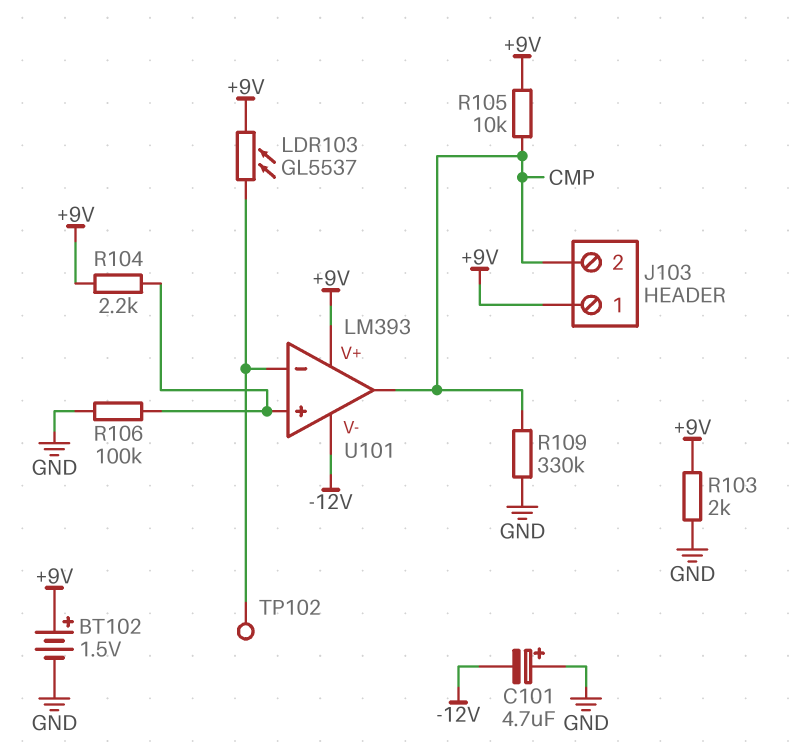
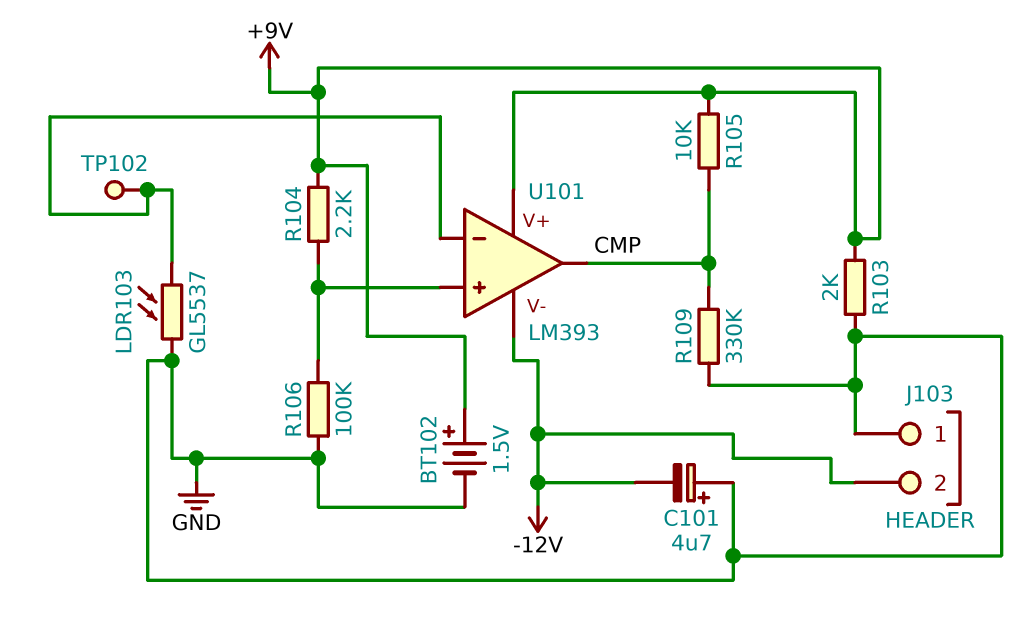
J103 pin 1: +9V -> GND
J103 pin 2: CMP -> -12V
LDR103: GL5537 (+9V, U101/in-) -> GL5537 (GND, U101/in-)

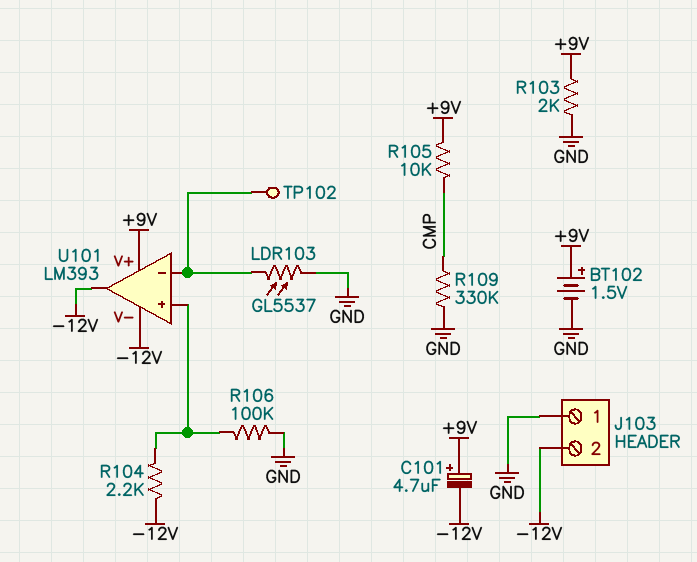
C101: 4.7uF (plus GND, minus -12V) -> 4.7uF (plus +9V, minus -12V)
R104: 2.2k (+9V, U101/in+) -> 2.2k (-12V, U101/in+)
U101 pin out: CMP -> -12V

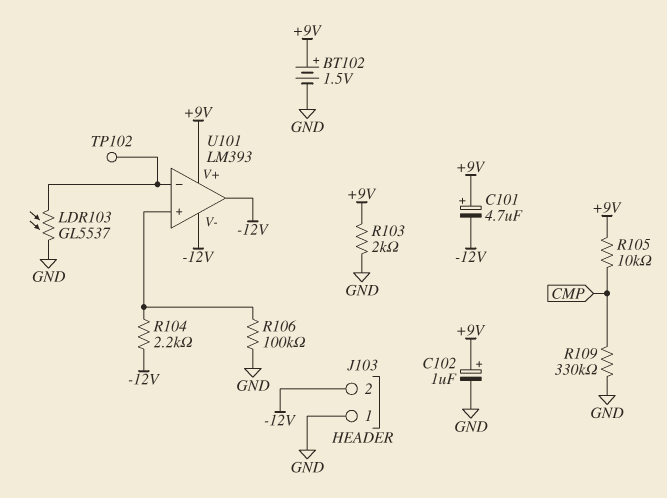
C102: none -> 1uF (plus +9V, minus GND)

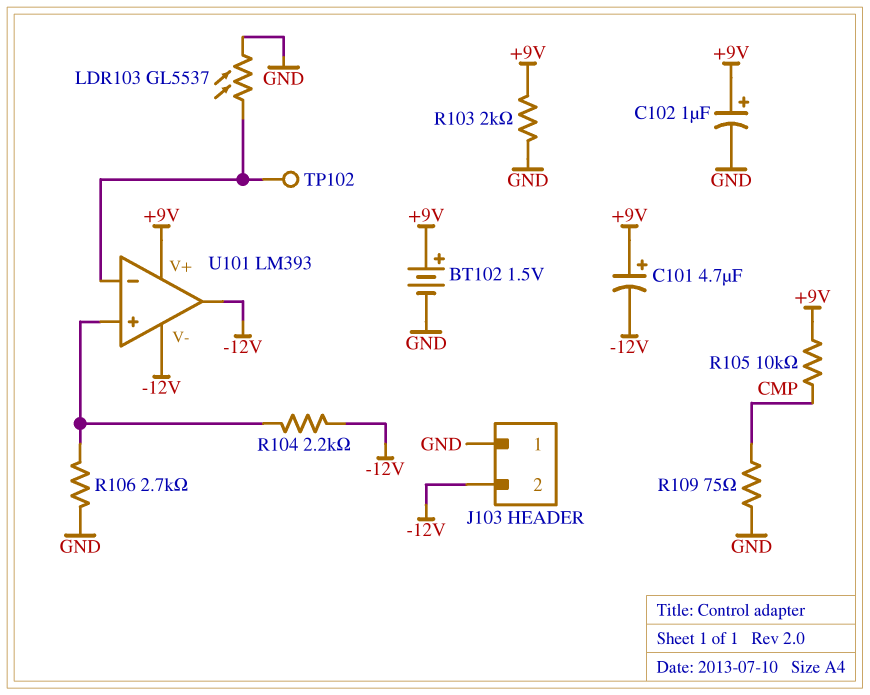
R106: 100k (GND, U101/in+) -> 2.7k (GND, U101/in+)
R109: 330k (CMP, GND) -> 75 (CMP, GND)

